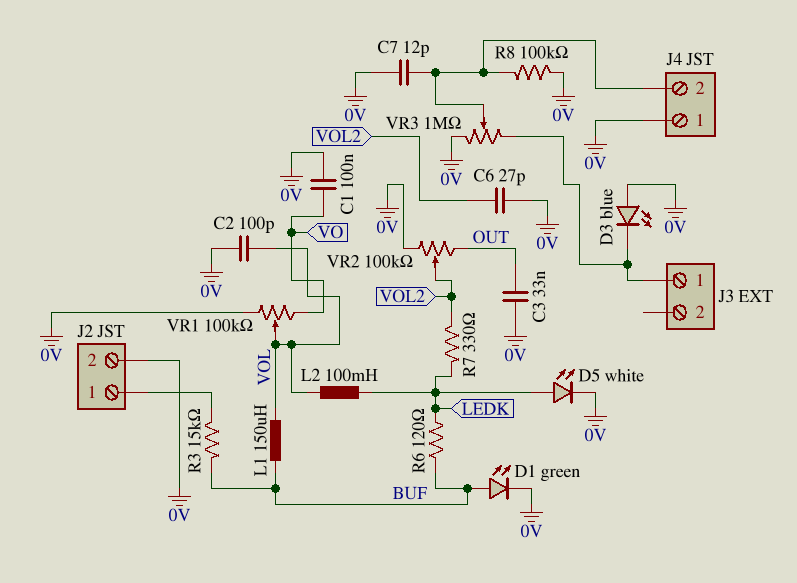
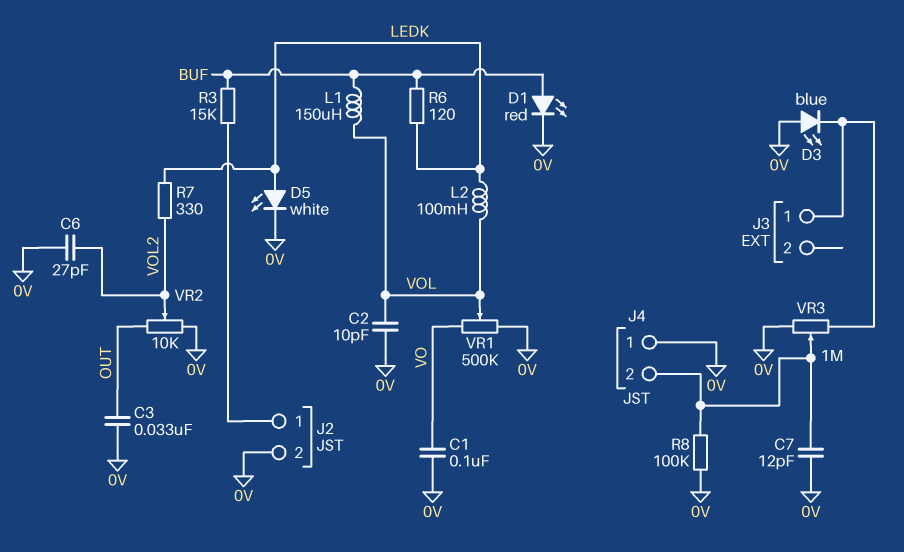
C2: 100pF (0V, VOL) -> 10pF (0V, VOL)
D1: LED green (A BUF, K 0V) -> LED red (A BUF, K 0V)
VR1: 100k (0V, VO, wiper VOL) -> 500k (0V, VO, wiper VOL)
VR2: 100k (0V, OUT, wiper VOL2) -> 10k (0V, OUT, wiper VOL2)

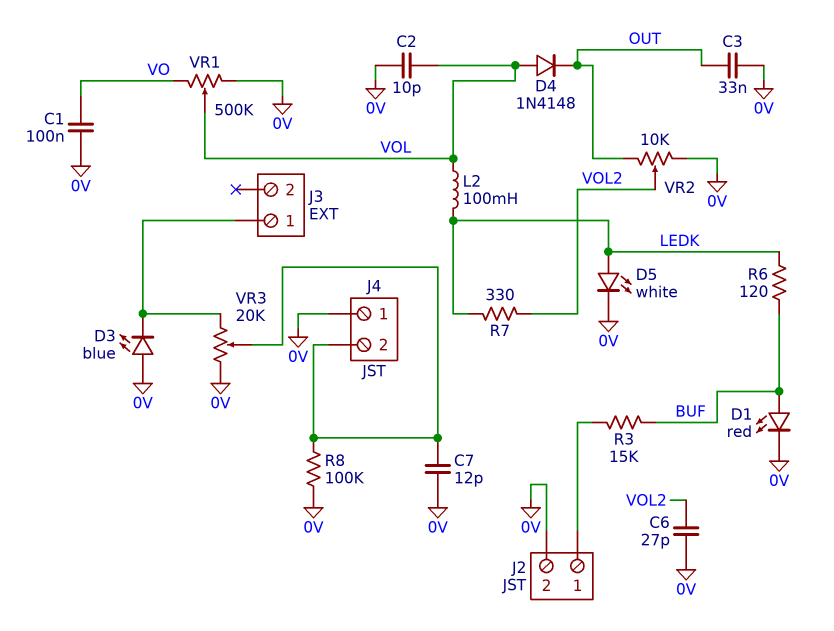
D4: none -> diode 1N4148 (A VOL, K OUT)
L1: 150uH (BUF, VOL) -> none
VR3: 1M (0V, J3/1, wiper J4/2) -> 20k (0V, J3/1, wiper J4/2)

